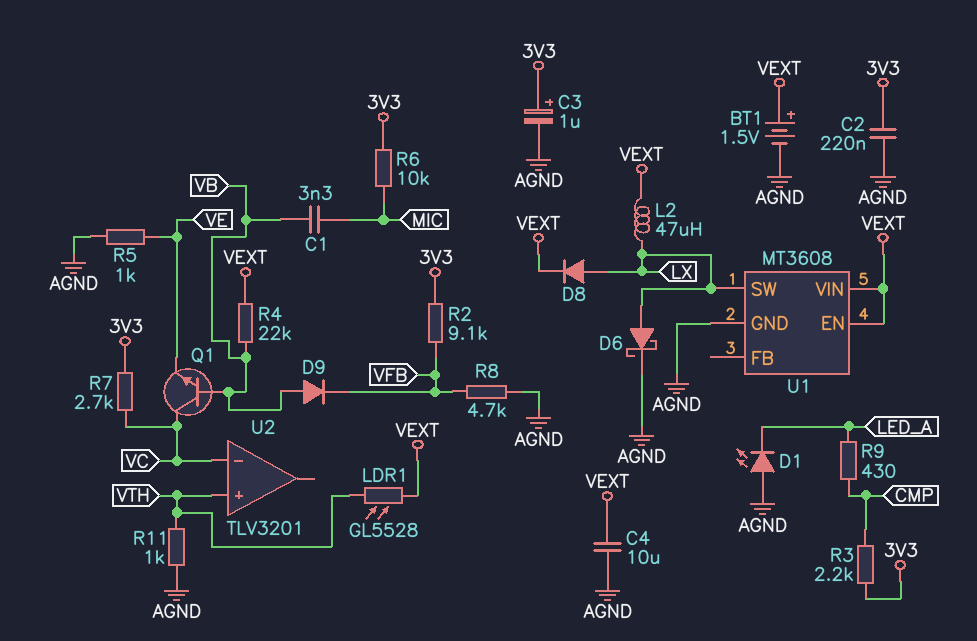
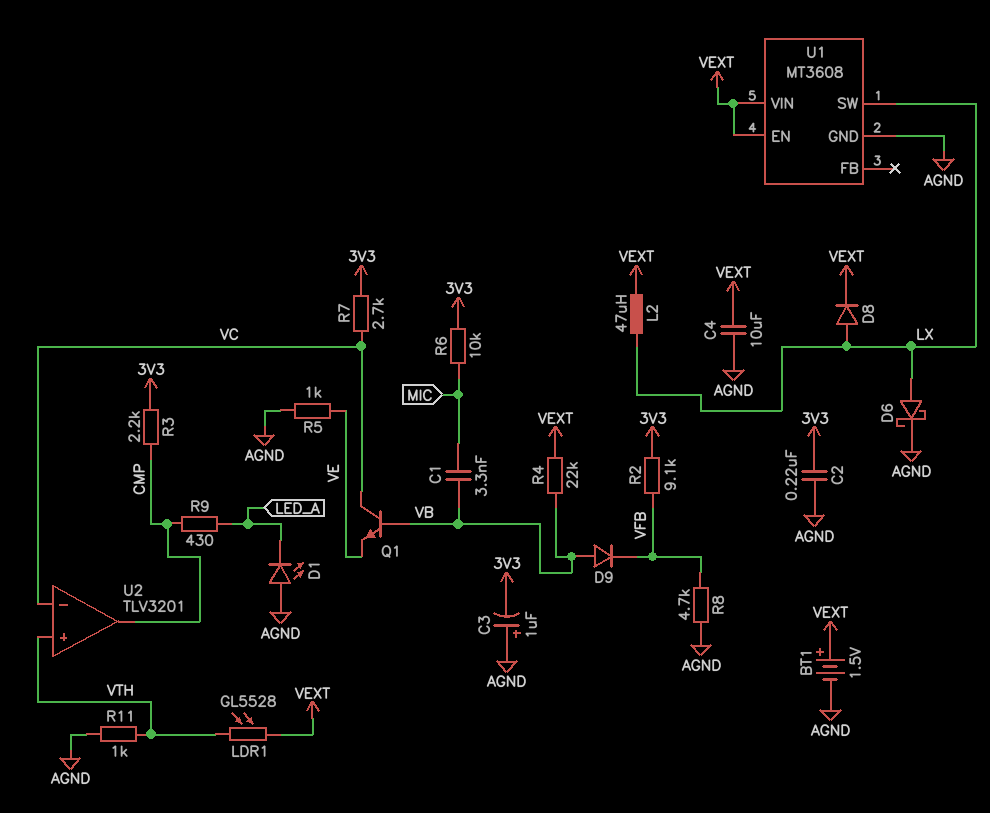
C3: 1uF (plus 3V3, minus AGND) -> 1uF (plus AGND, minus 3V3)
U2 pin out: none -> CMP

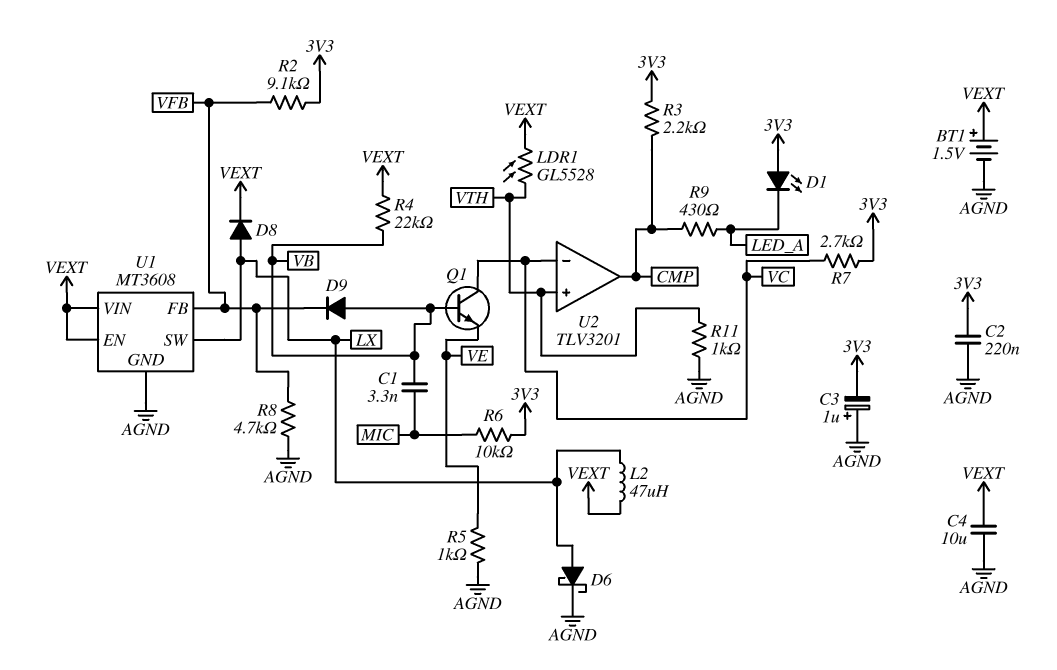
D1: LED (A AGND, K LED_A) -> LED (A 3V3, K LED_A)
U1 pin FB: none -> VFB

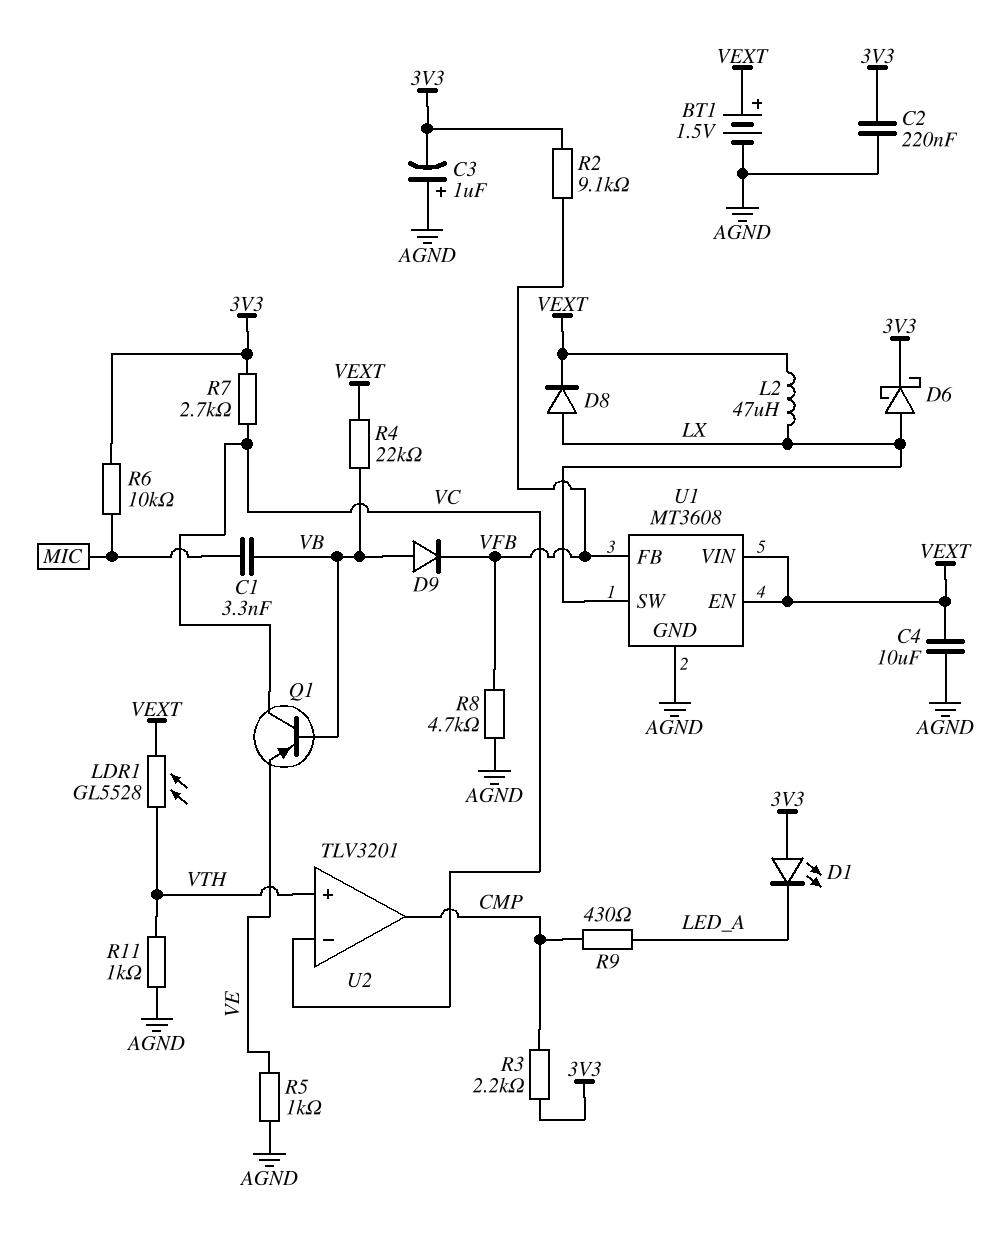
D6: schottky (A LX, K AGND) -> schottky (A LX, K 3V3)
Q1: NPN (B VB, C VC, E VE) -> PNP (B VB, C VC, E VE)

